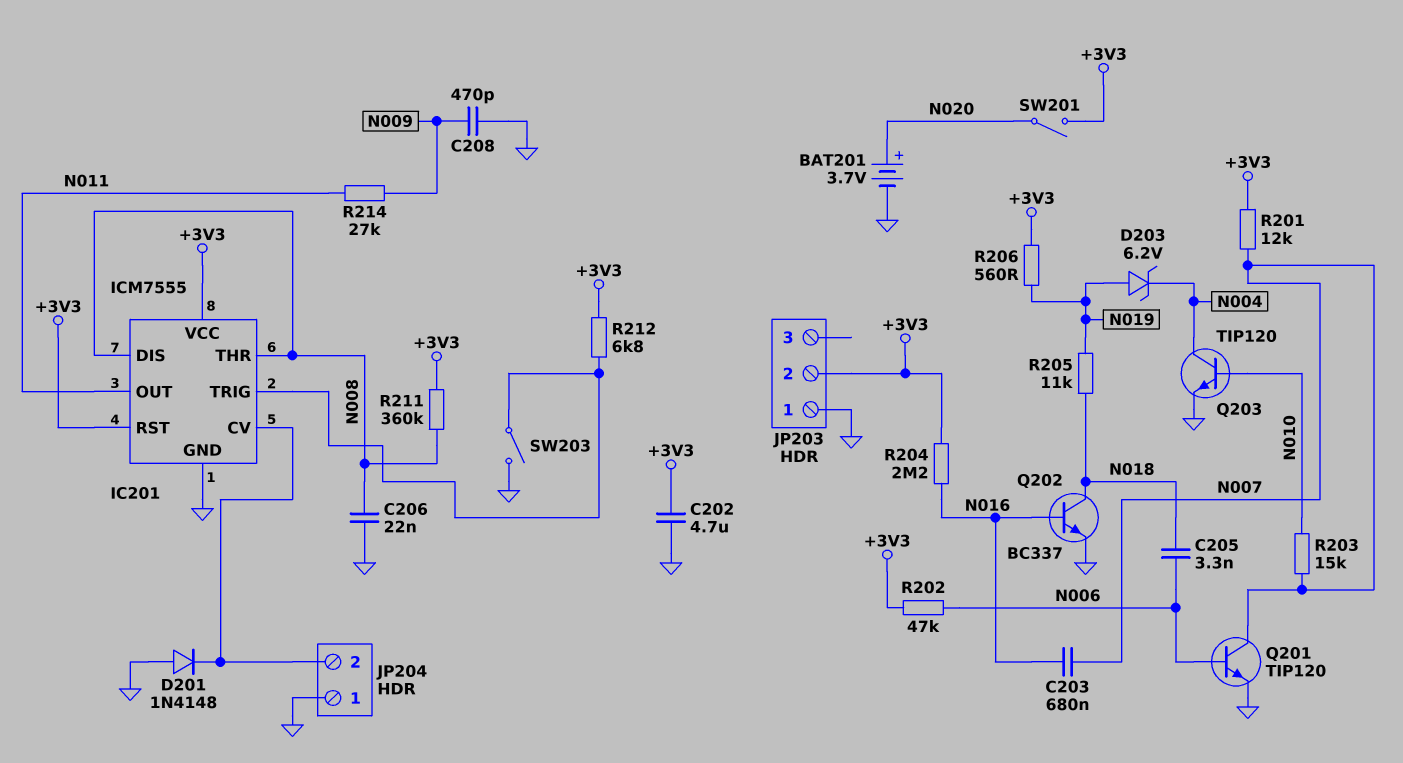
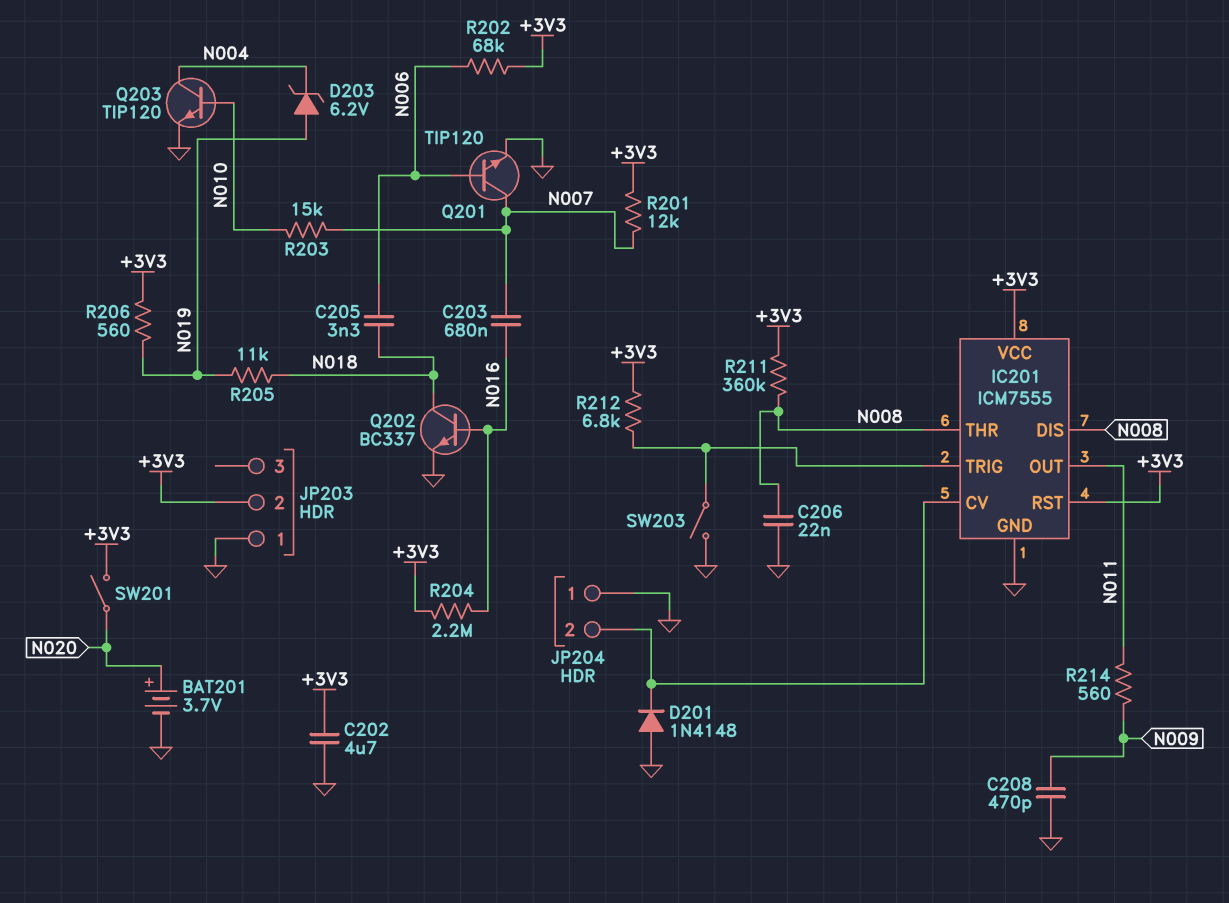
R202: 47k (+3V3, N006) -> 68k (+3V3, N006)
R214: 27k (N009, N011) -> 560 (N009, N011)

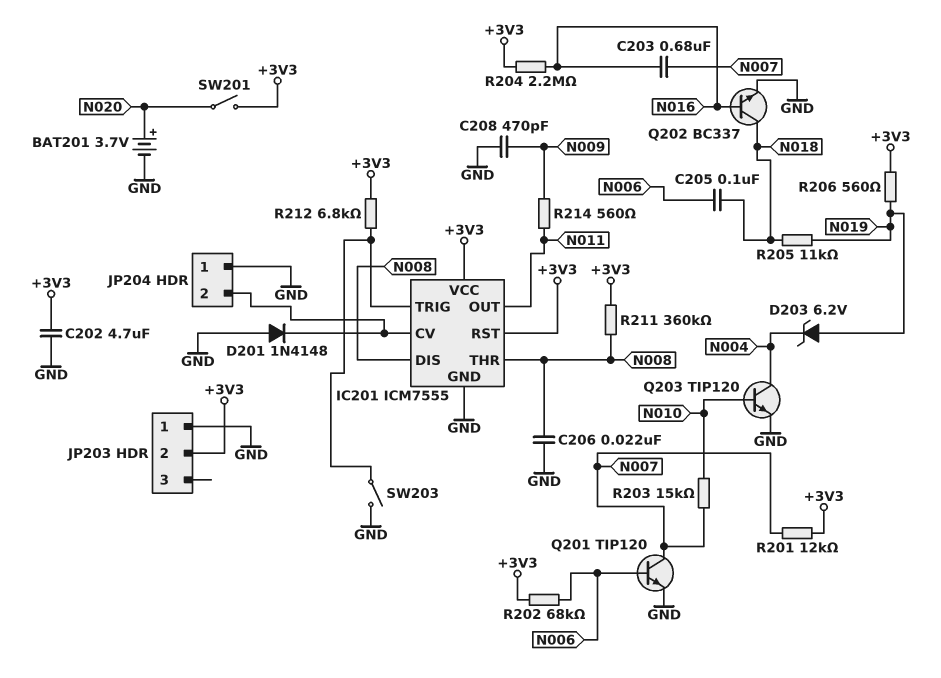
C205: 3.3nF (N006, N018) -> 100nF (N006, N018)

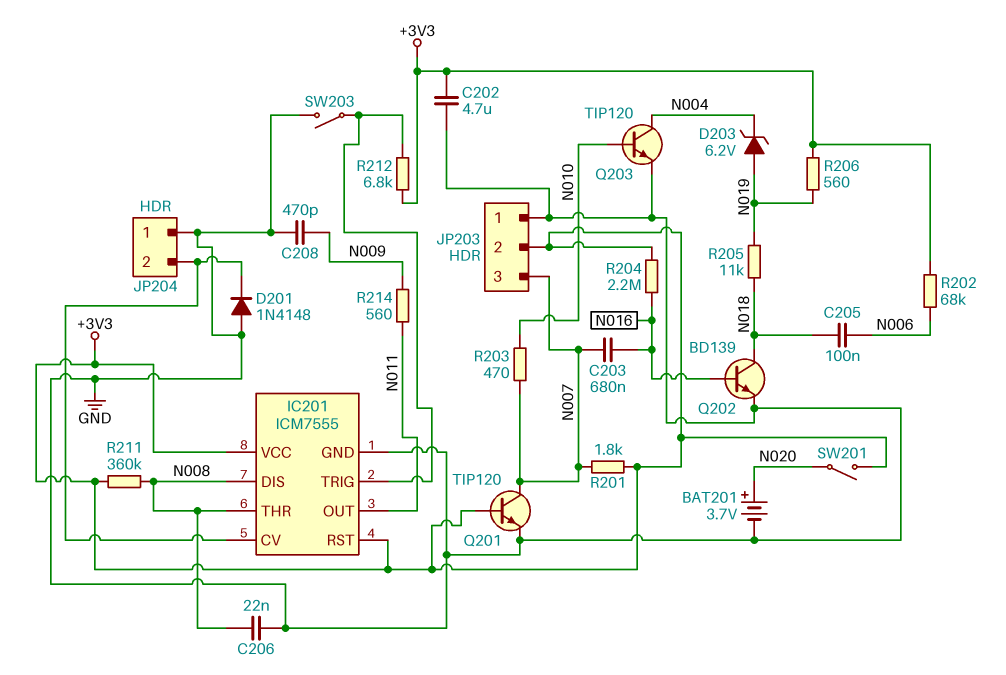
JP203 pin 3: none -> N007
Q201: NPN TIP120 (B N006, C N007, E GND) -> NPN TIP120 (B +3V3, C N007, E GND)
Q202: NPN BC337 (B N016, C N018, E GND) -> NPN BD139 (B N016, C N018, E GND)
R201: 12k (+3V3, N007) -> 1.8k (+3V3, N007)
R203: 15k (N007, N010) -> 470 (N007, N010)

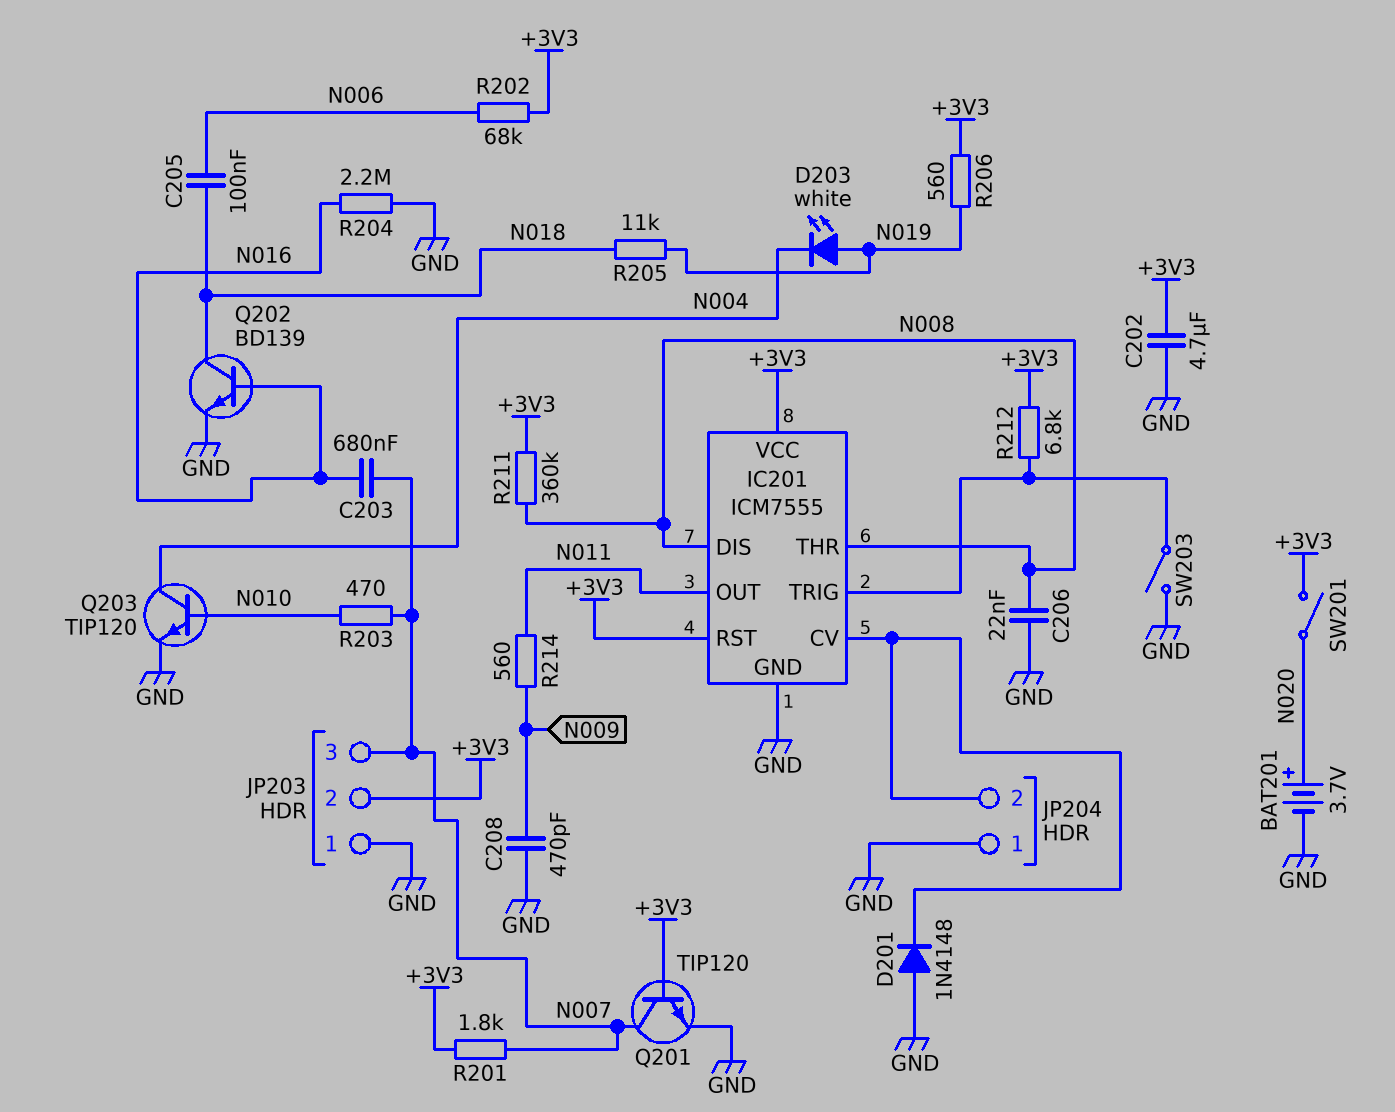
D203: zener 6.2V (A N019, K N004) -> LED white (A N019, K N004)
R204: 2.2M (+3V3, N016) -> 2.2M (GND, N016)

